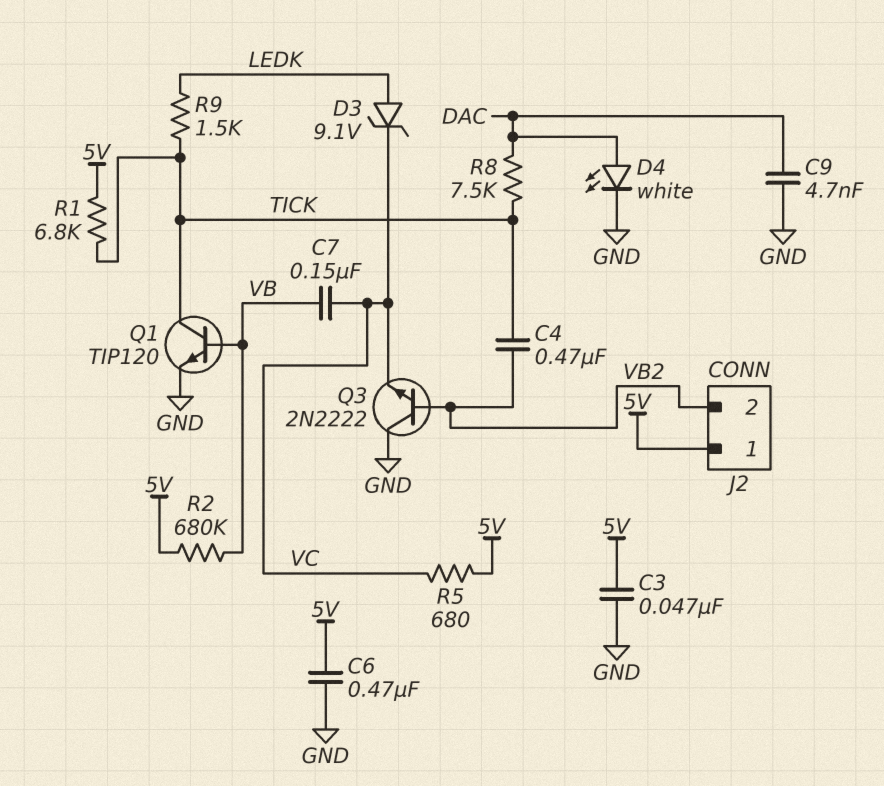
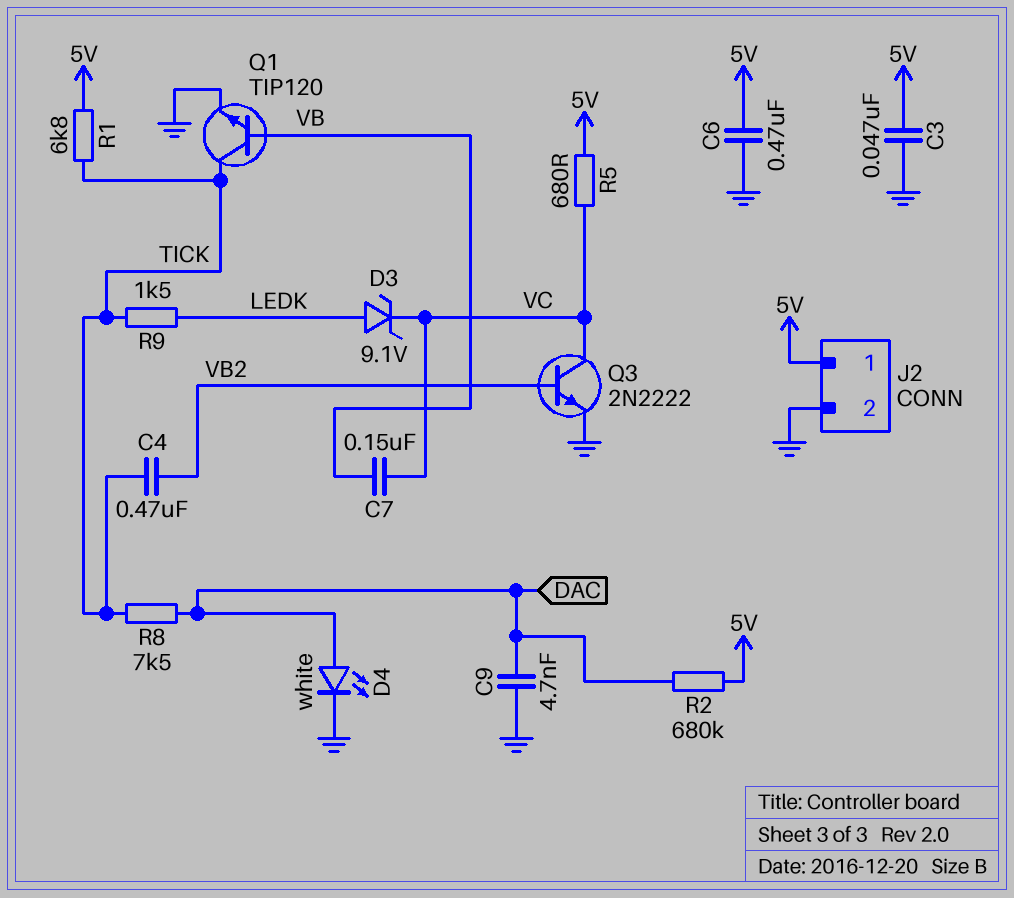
J2 pin 2: VB2 -> GND
Q3: NPN 2N2222 (B VB2, C GND, E VC) -> NPN 2N2222 (B VB2, C VC, E GND)
R2: 680k (5V, VB) -> 680k (5V, DAC)

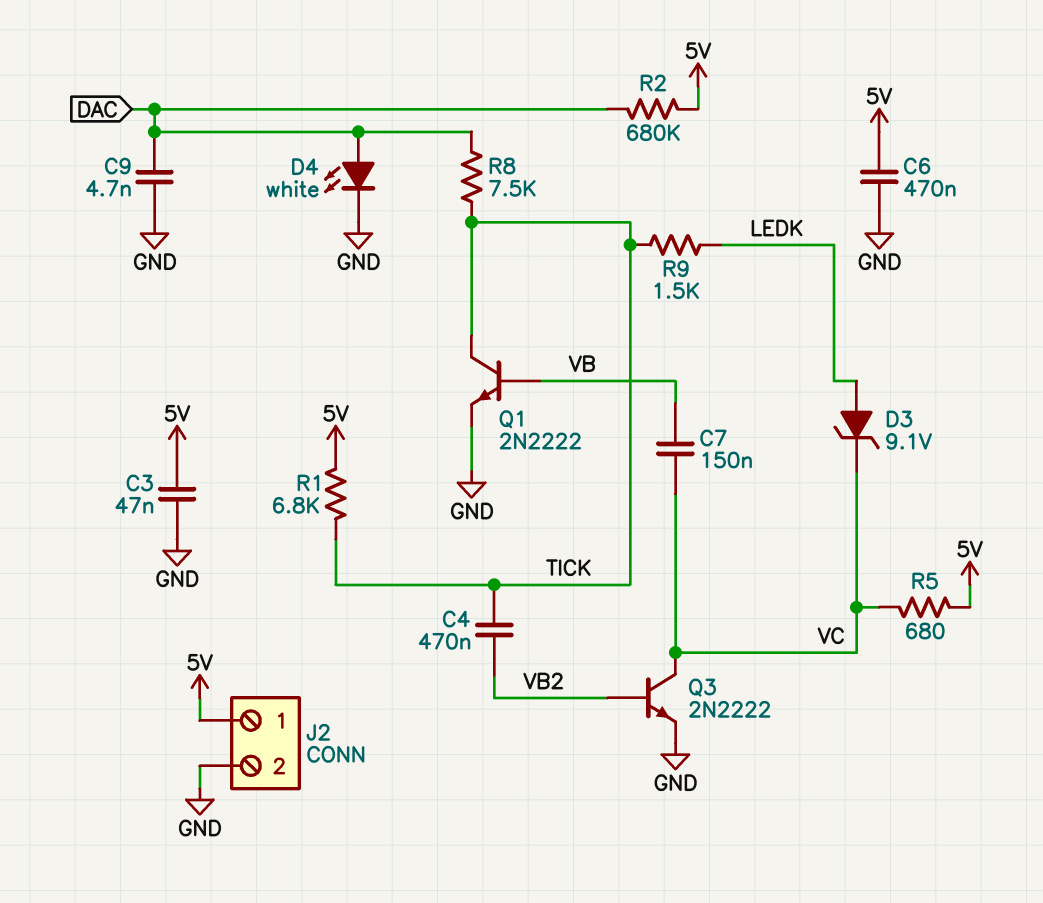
Q1: NPN TIP120 (B VB, C TICK, E GND) -> NPN 2N2222 (B VB, C TICK, E GND)

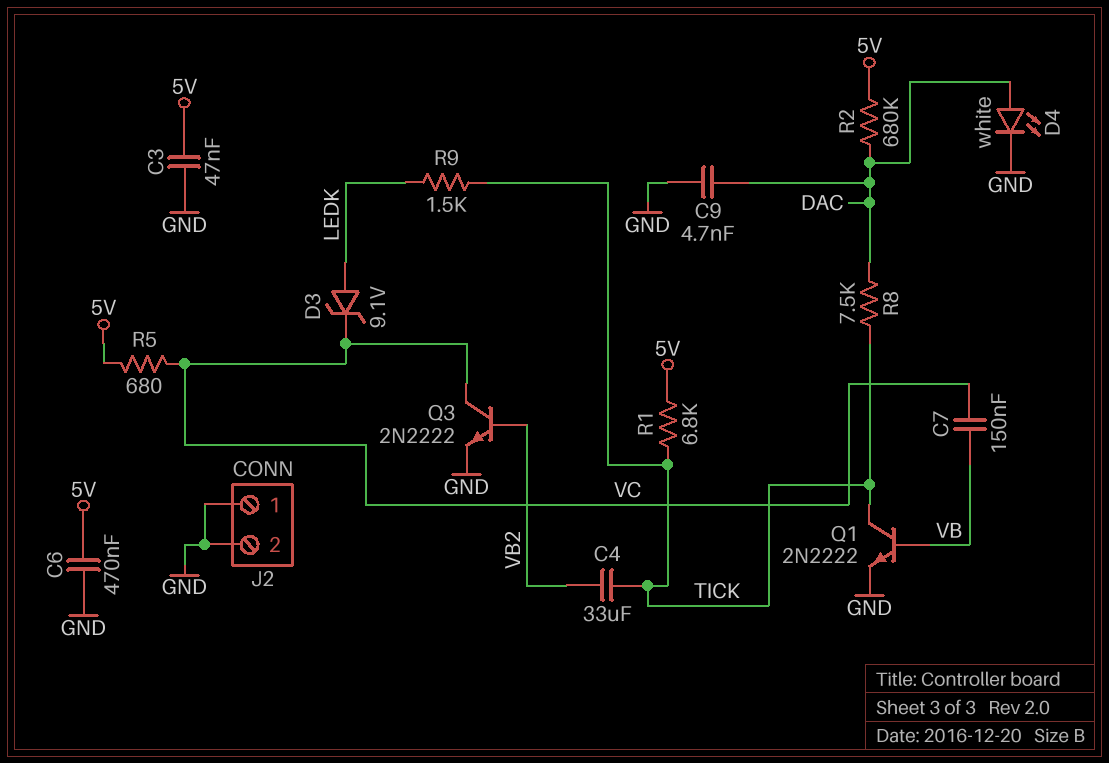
C4: 470nF (TICK, VB2) -> 33uF (TICK, VB2)
J2 pin 1: 5V -> GND

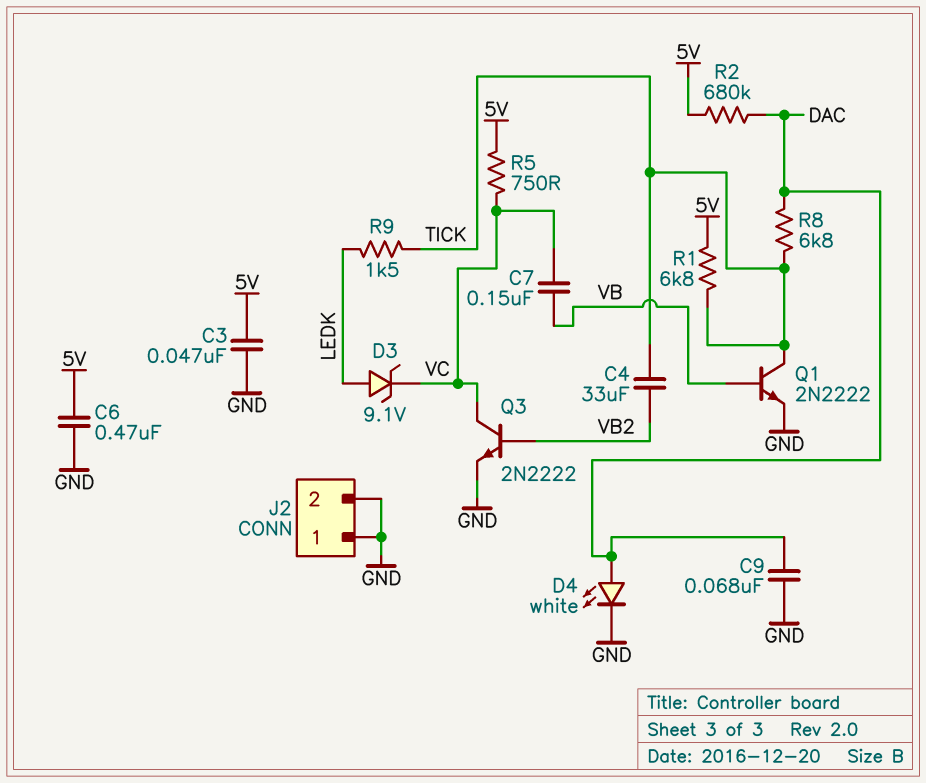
C9: 4.7nF (DAC, GND) -> 68nF (DAC, GND)
R5: 680 (5V, VC) -> 750 (5V, VC)
R8: 7.5k (DAC, TICK) -> 6.8k (DAC, TICK)

